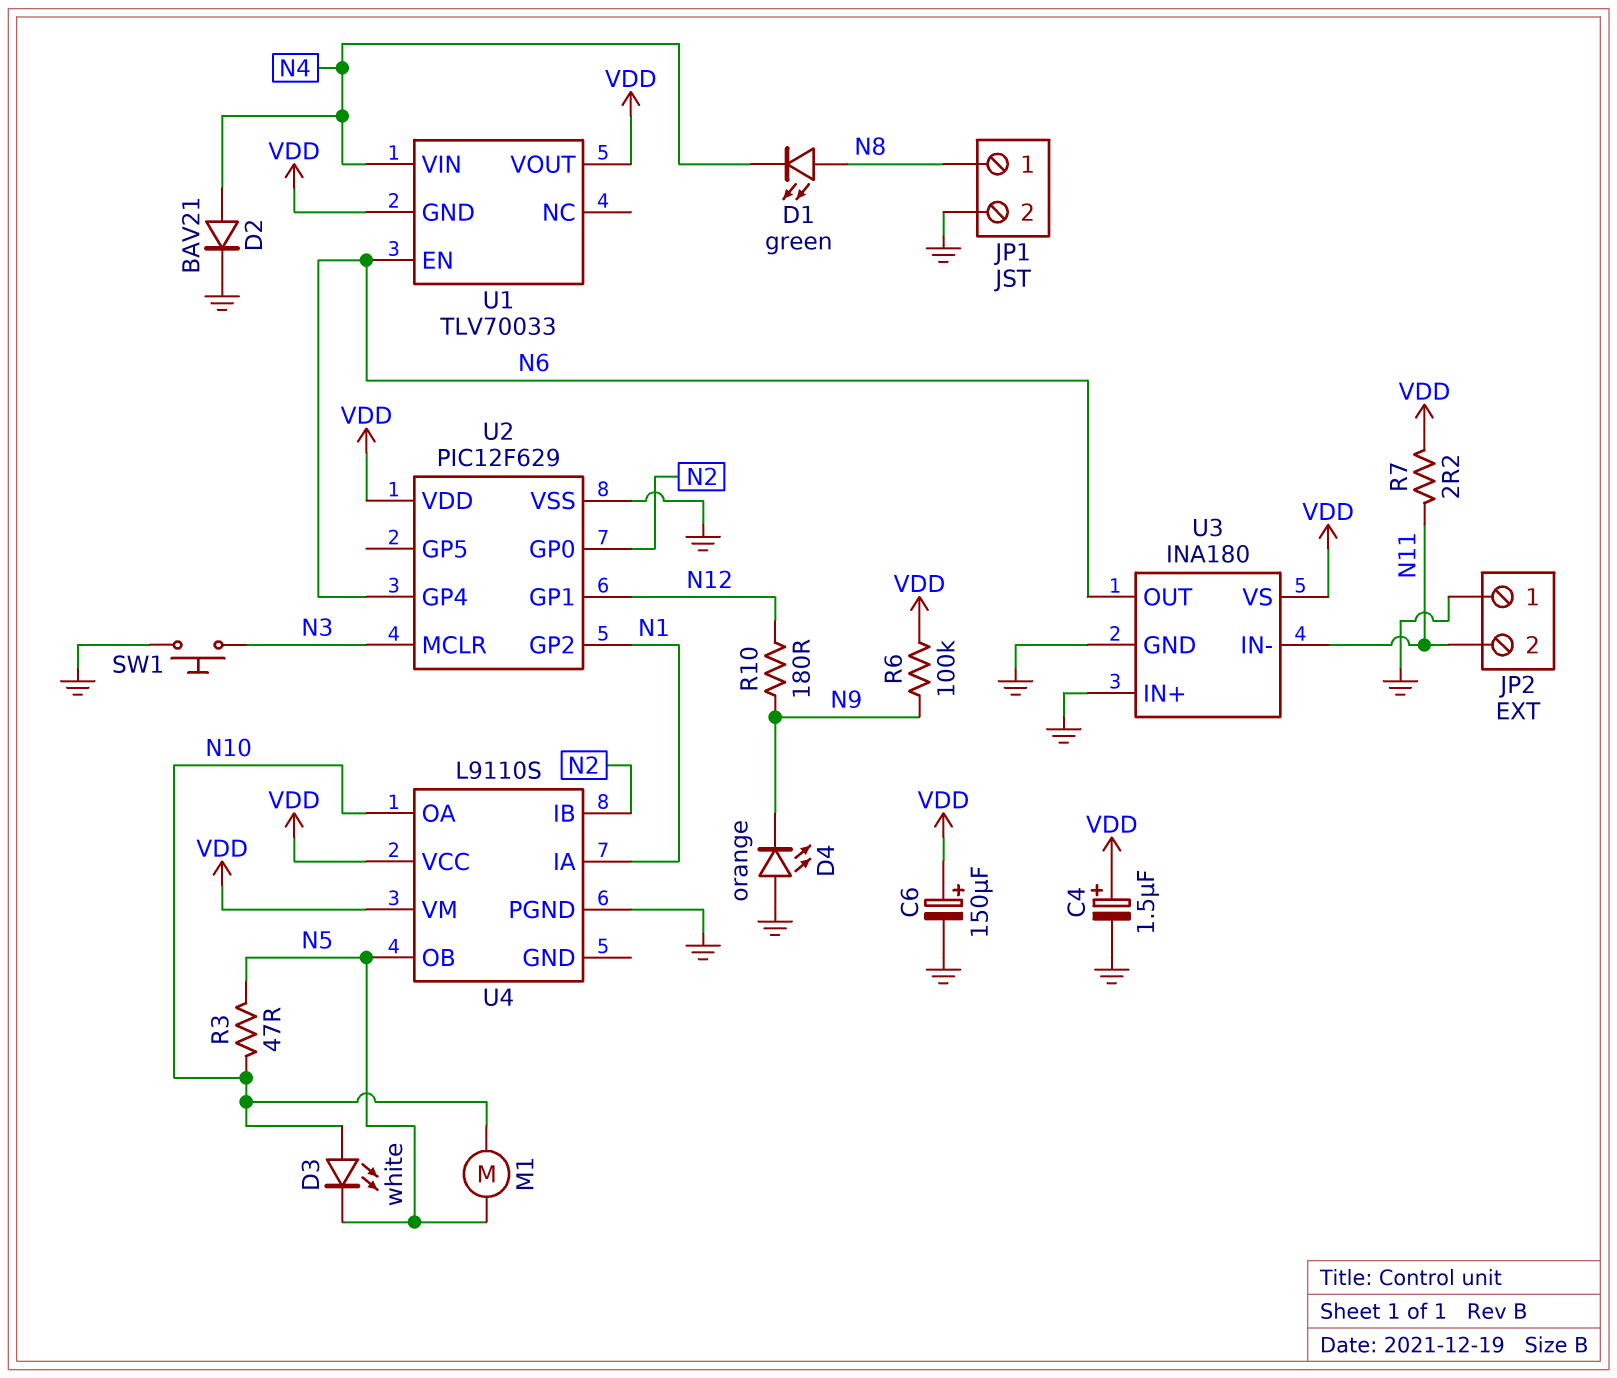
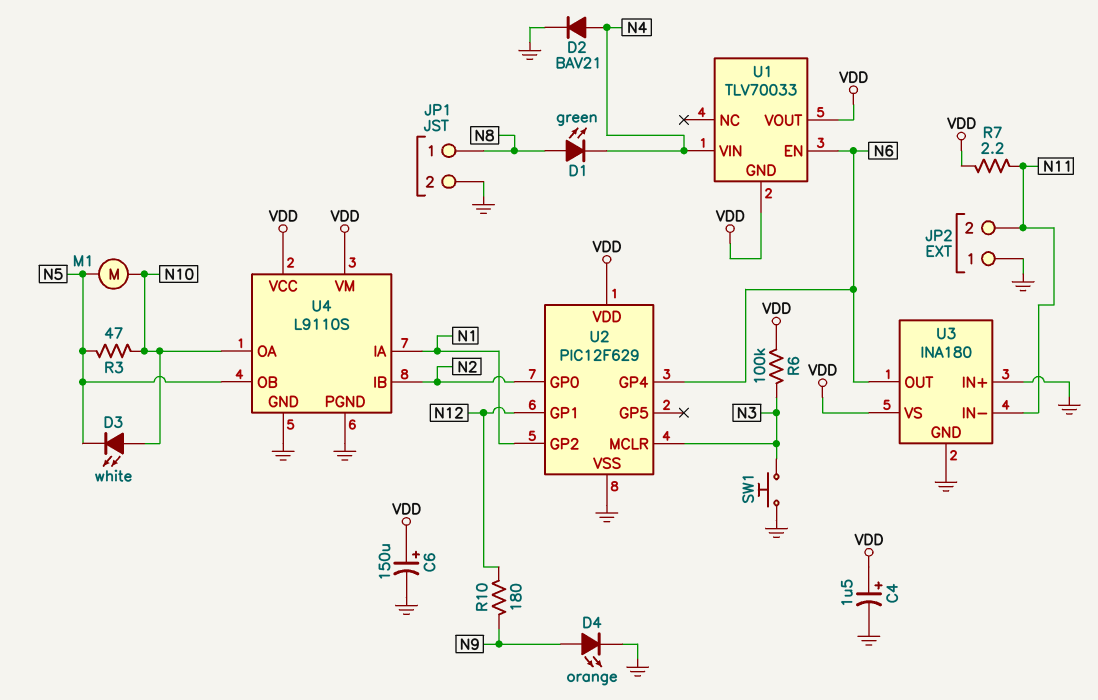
D4: LED orange (A GND, K N9) -> LED orange (A N9, K GND)
R6: 100k (N9, VDD) -> 100k (N3, VDD)
U4 pin GND: none -> GND

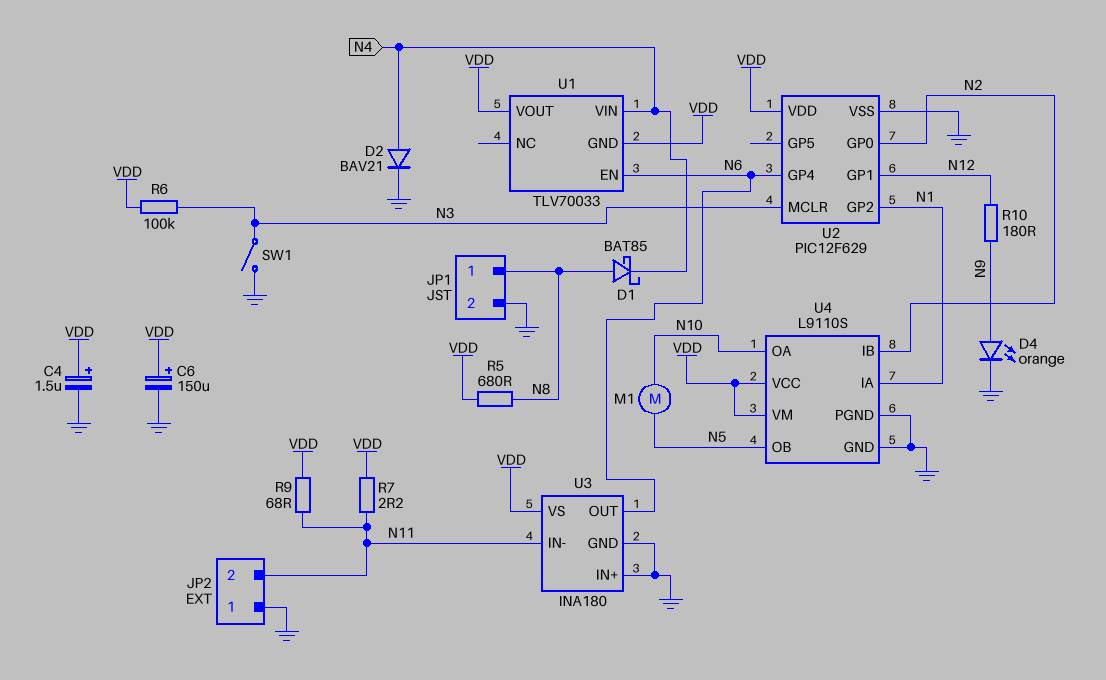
D1: LED green (A N8, K N4) -> schottky BAT85 (A N8, K N4)
D3: LED white (A N10, K N5) -> none
R3: 47 (N5, N10) -> none
R5: none -> 680 (N8, VDD)
R9: none -> 68 (N11, VDD)
SW1: button (GND, N3) -> switch (GND, N3)

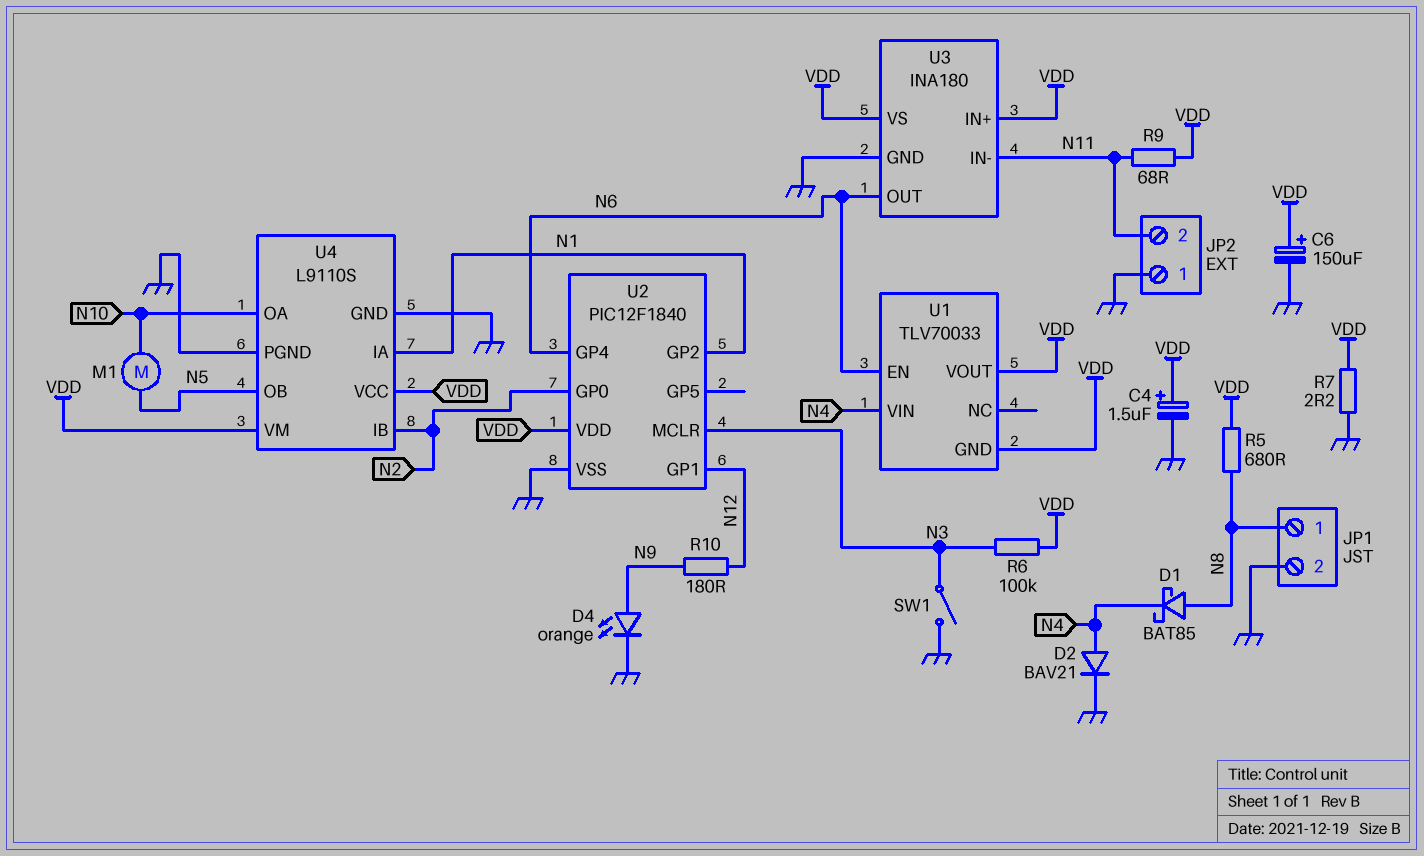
R7: 2.2 (N11, VDD) -> 2.2 (GND, VDD)
U2: PIC12F629 -> PIC12F1840
U3 pin IN+: GND -> VDD

